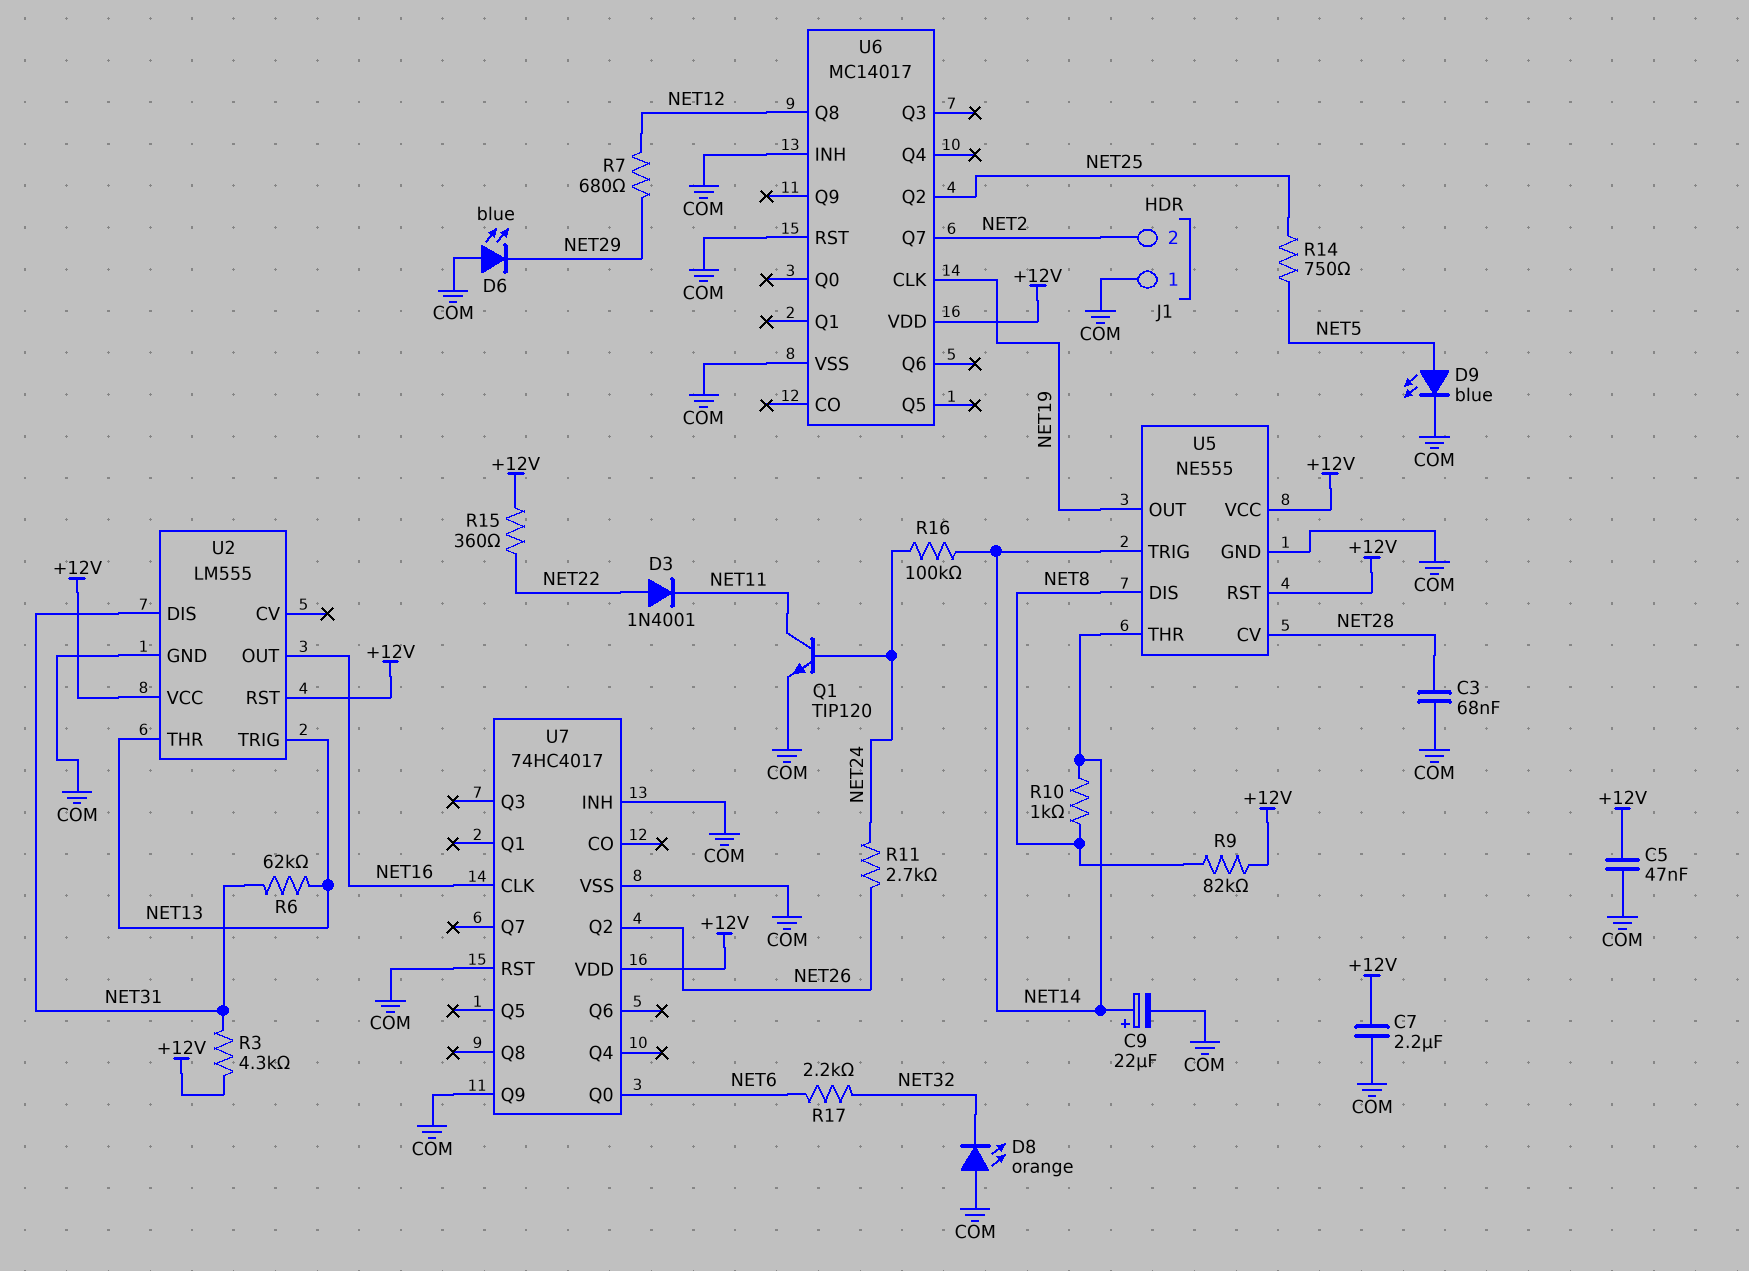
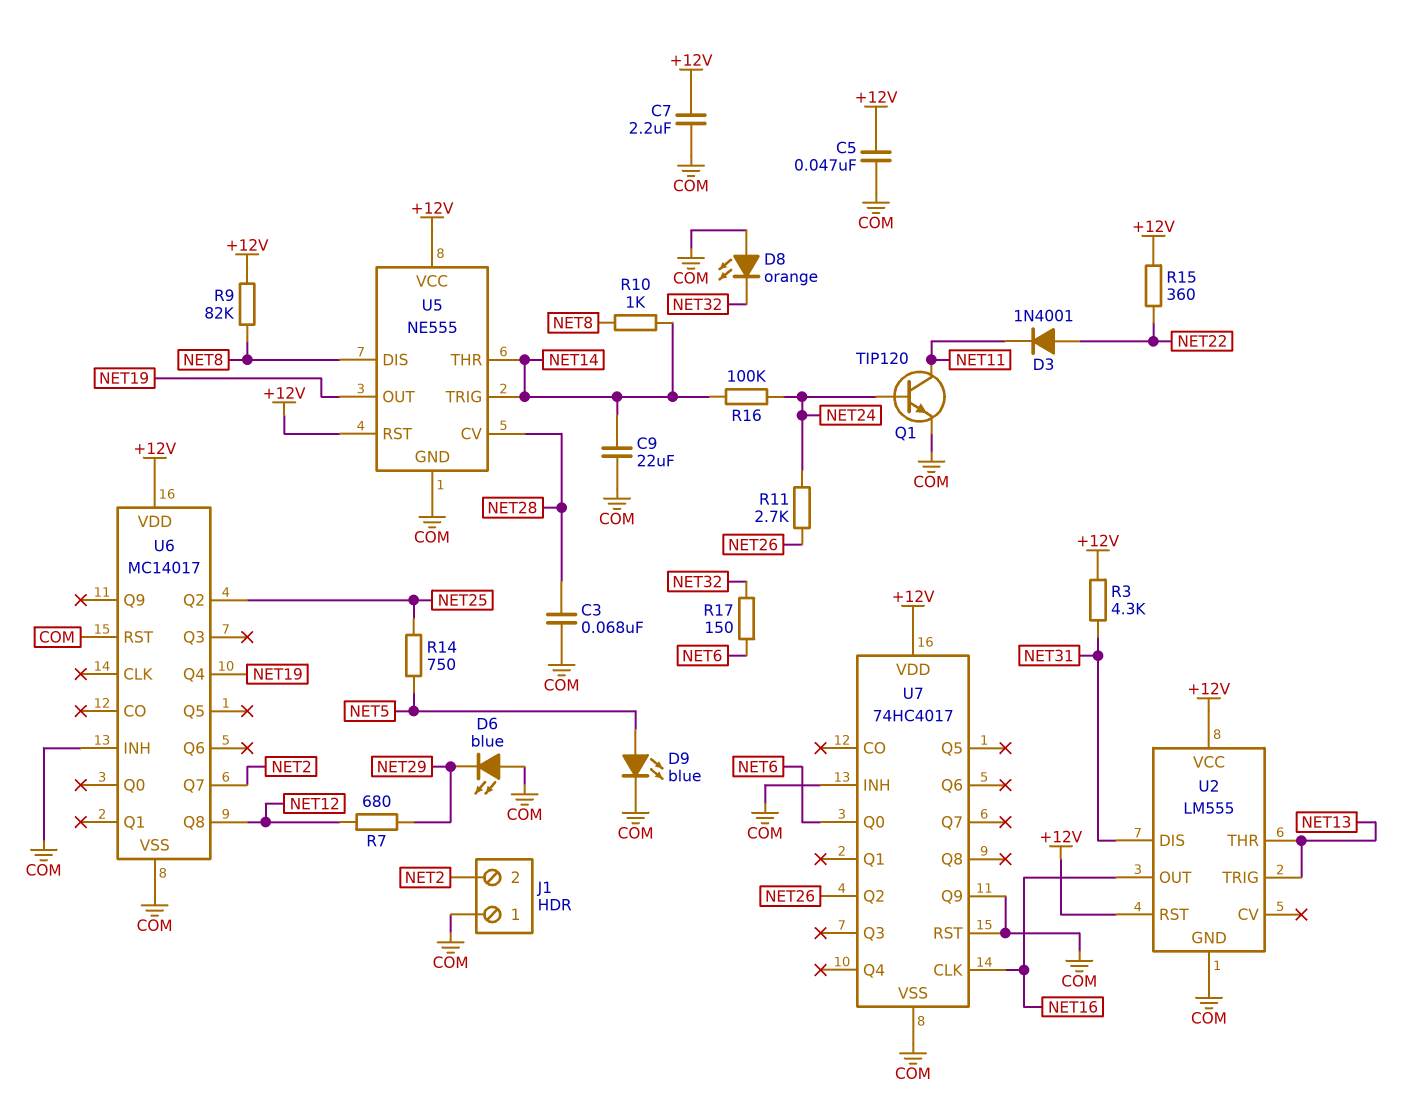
C9: 22uF (plus NET14, minus COM) -> 22uF (COM, NET14)
R6: 62k (NET13, NET31) -> none
R17: 2.2k (NET6, NET32) -> 150 (NET6, NET32)
U6 pin CLK: NET19 -> none
U6 pin Q4: none -> NET19

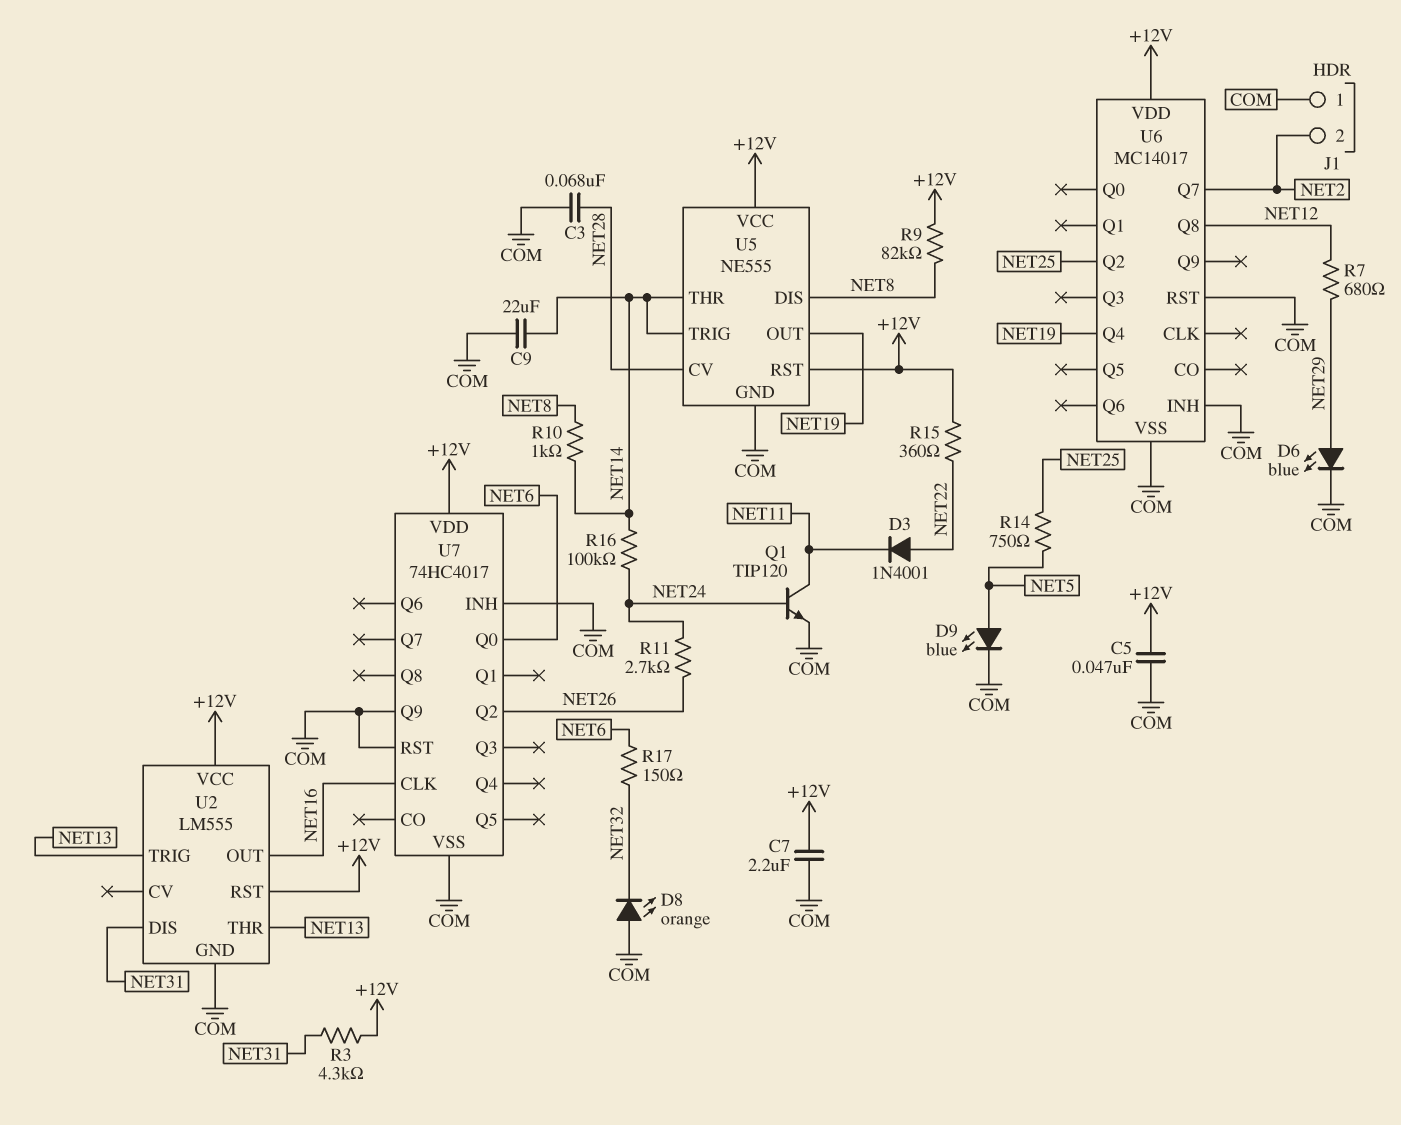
D6: LED blue (A COM, K NET29) -> LED blue (A NET29, K COM)

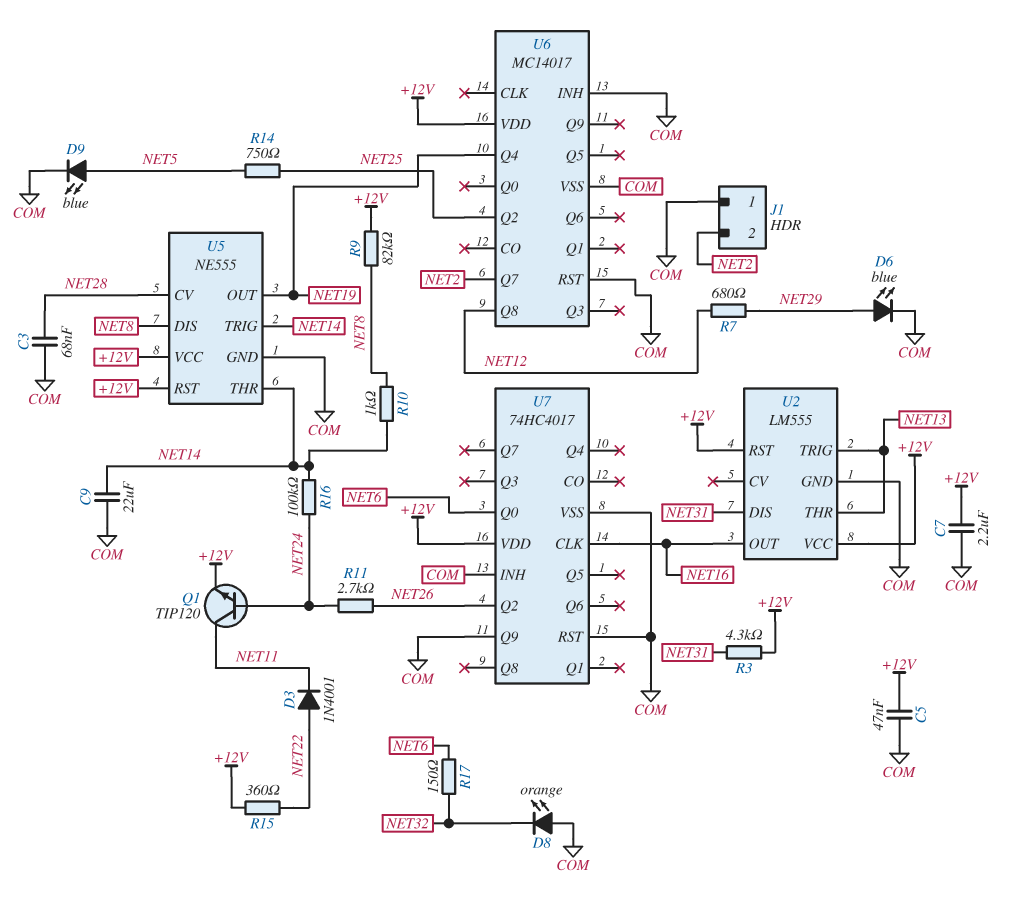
Q1: NPN TIP120 (B NET24, C NET11, E COM) -> NPN TIP120 (B NET24, C NET11, E +12V)

